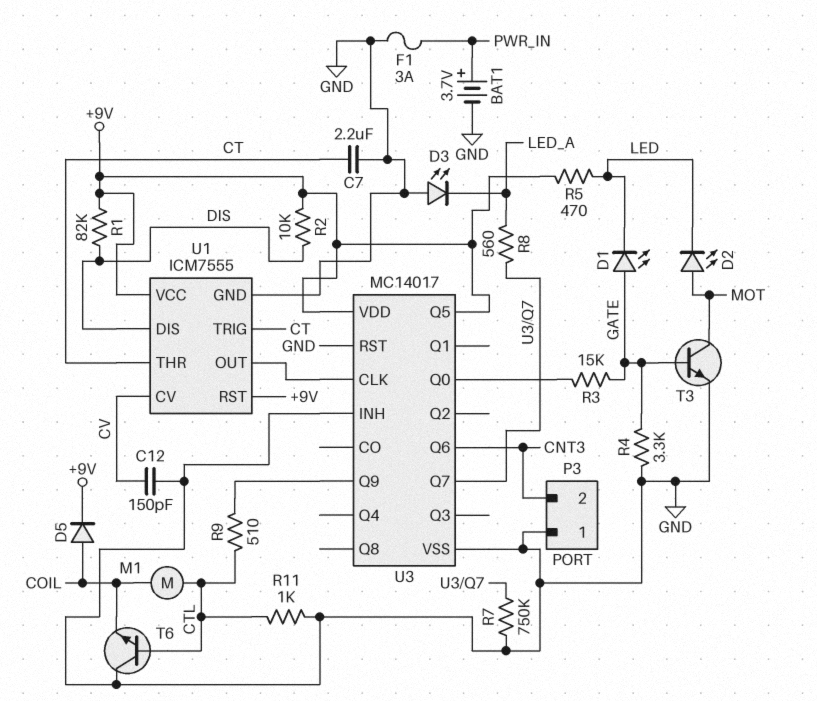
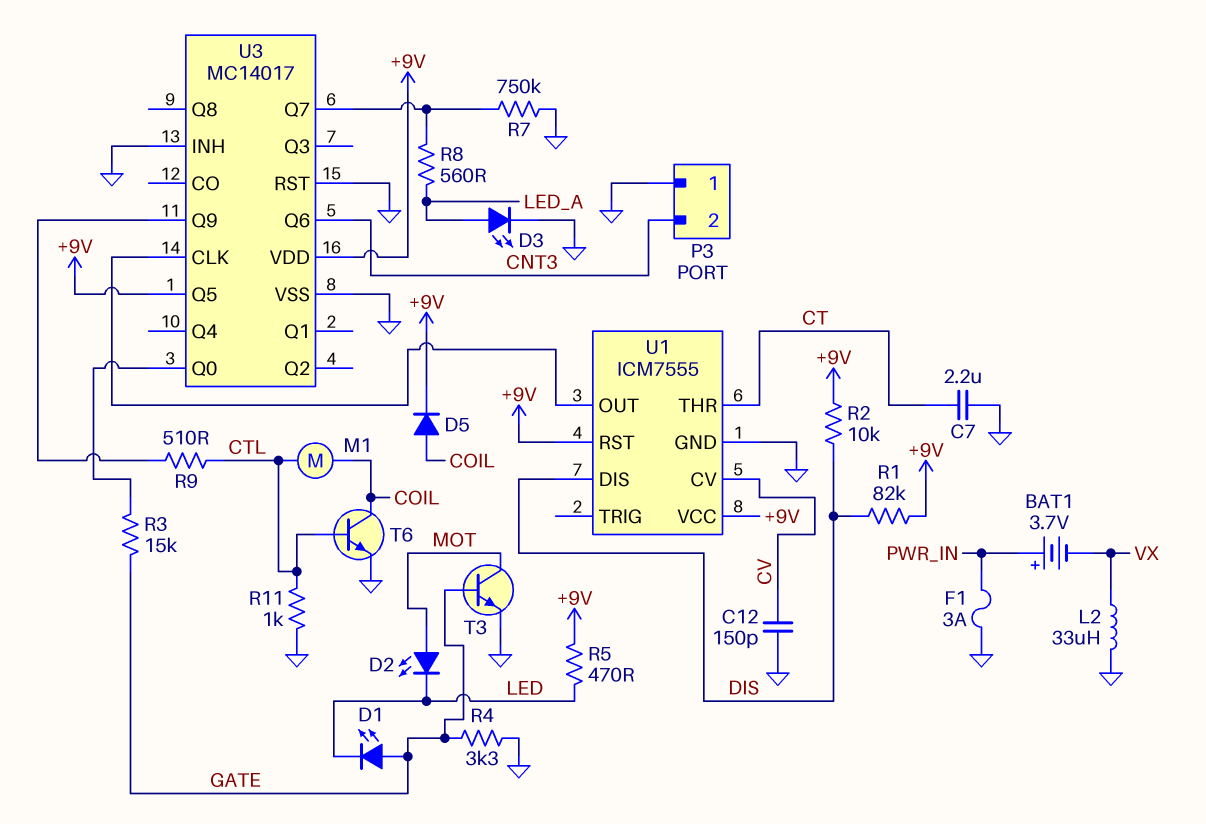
BAT1: 3.7V (plus PWR_IN, minus GND) -> 3.7V (plus PWR_IN, minus VX)
D3: LED (A GND, K LED_A) -> LED (A LED_A, K GND)
L2: none -> 33uH (GND, VX)
T6: NPN (B CTL, C GND, E COIL) -> NPN (B CTL, C COIL, E GND)
U1 pin TRIG: CT -> none

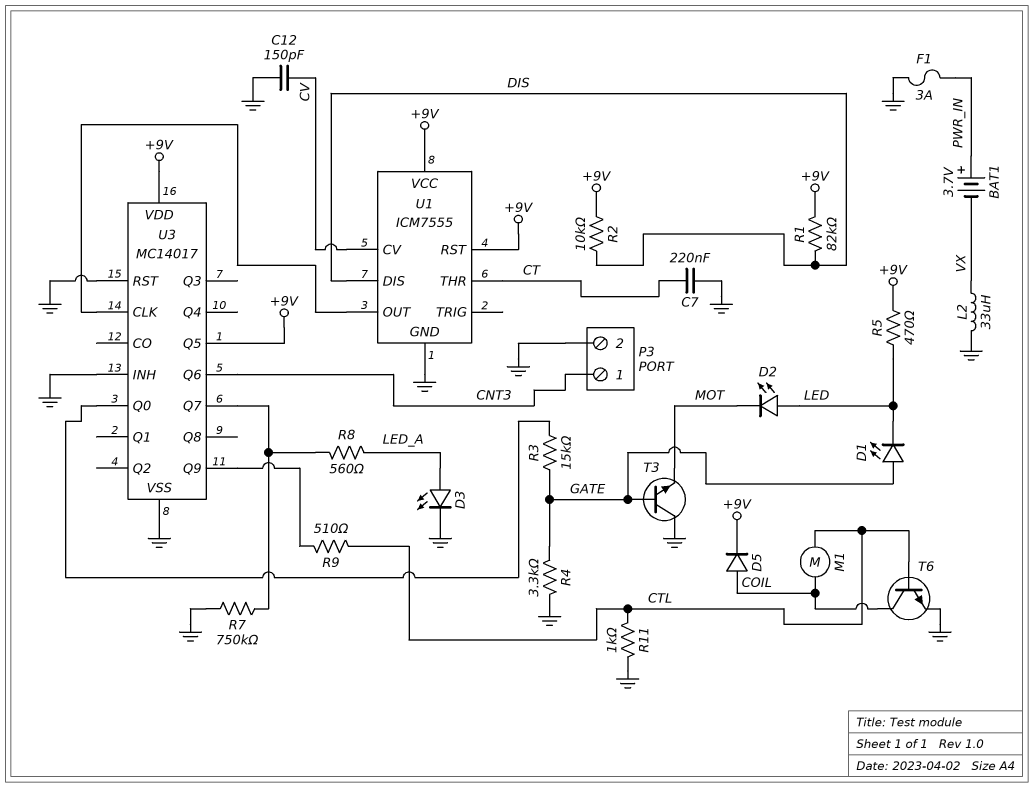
C7: 2.2uF (CT, GND) -> 220nF (CT, GND)
D2: LED (A MOT, K LED) -> LED (A LED, K MOT)
P3 pin 1: GND -> CNT3
P3 pin 2: CNT3 -> GND
T3: NPN (B GATE, C MOT, E GND) -> NPN (B GATE, C GND, E MOT)

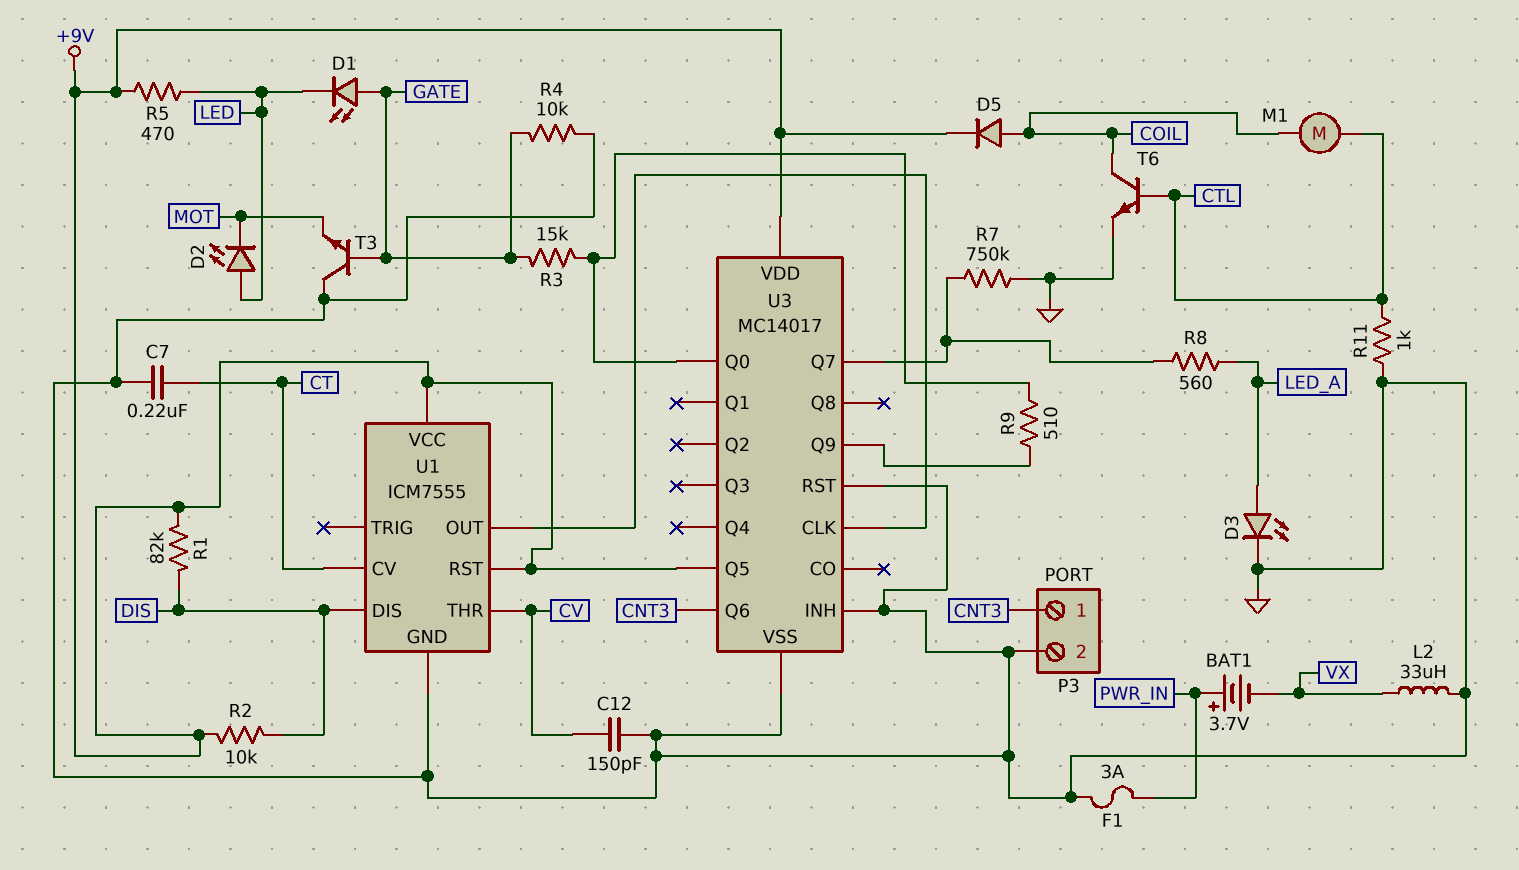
R4: 3.3k (GATE, GND) -> 10k (GATE, GND)
R9: 510 (CTL, U3/Q9) -> 510 (U3/Q0, U3/Q9)
U1 pin CV: CV -> CT
U1 pin THR: CT -> CV

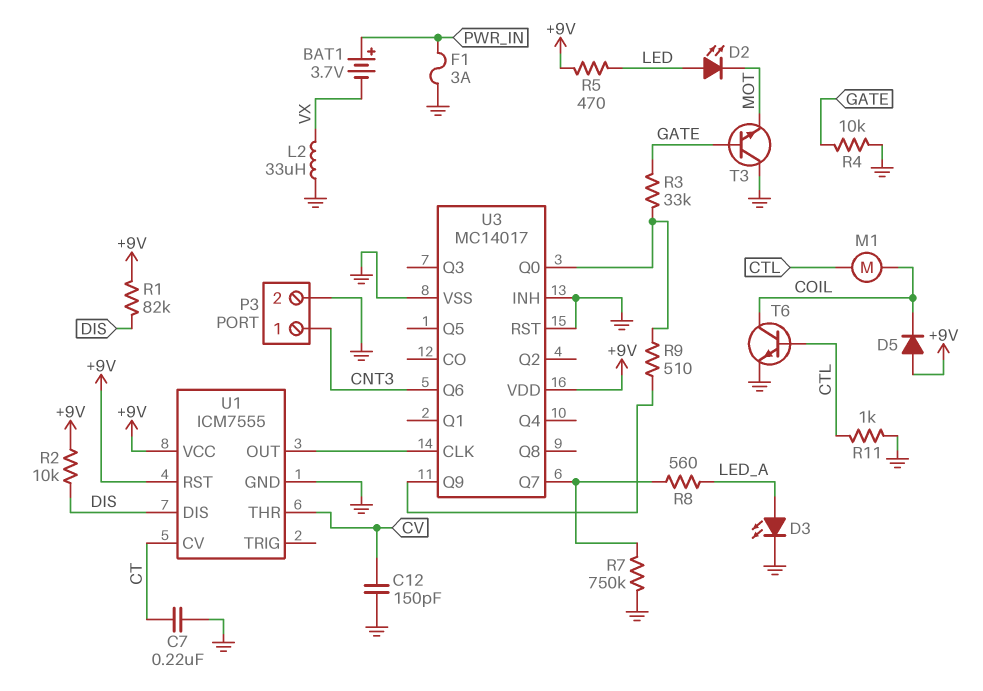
D1: LED (A GATE, K LED) -> none
D5: diode (A COIL, K +9V) -> diode (A +9V, K COIL)
R3: 15k (GATE, U3/Q0) -> 33k (GATE, U3/Q0)
U3 pin Q5: +9V -> none

